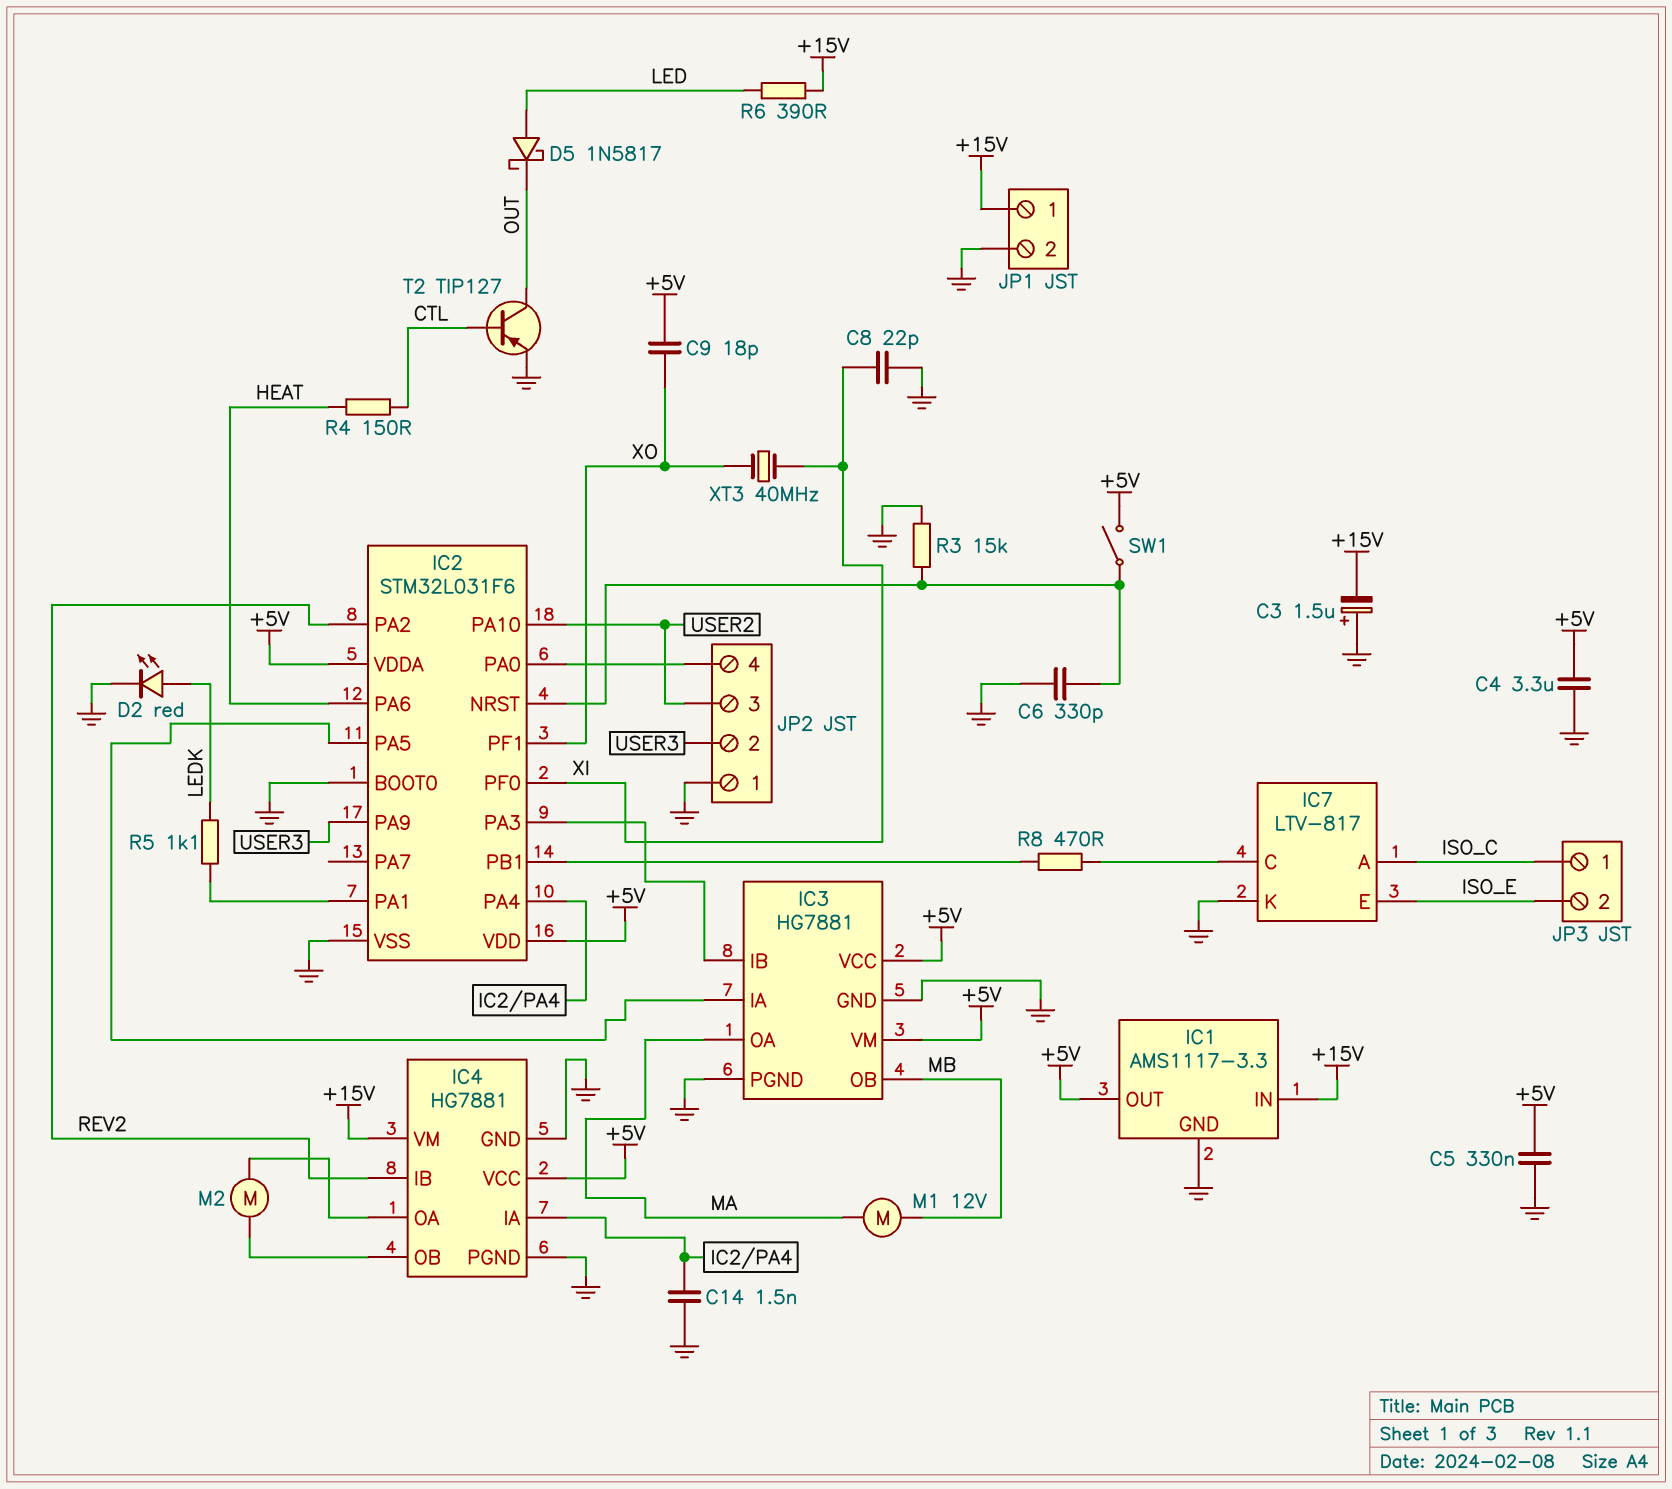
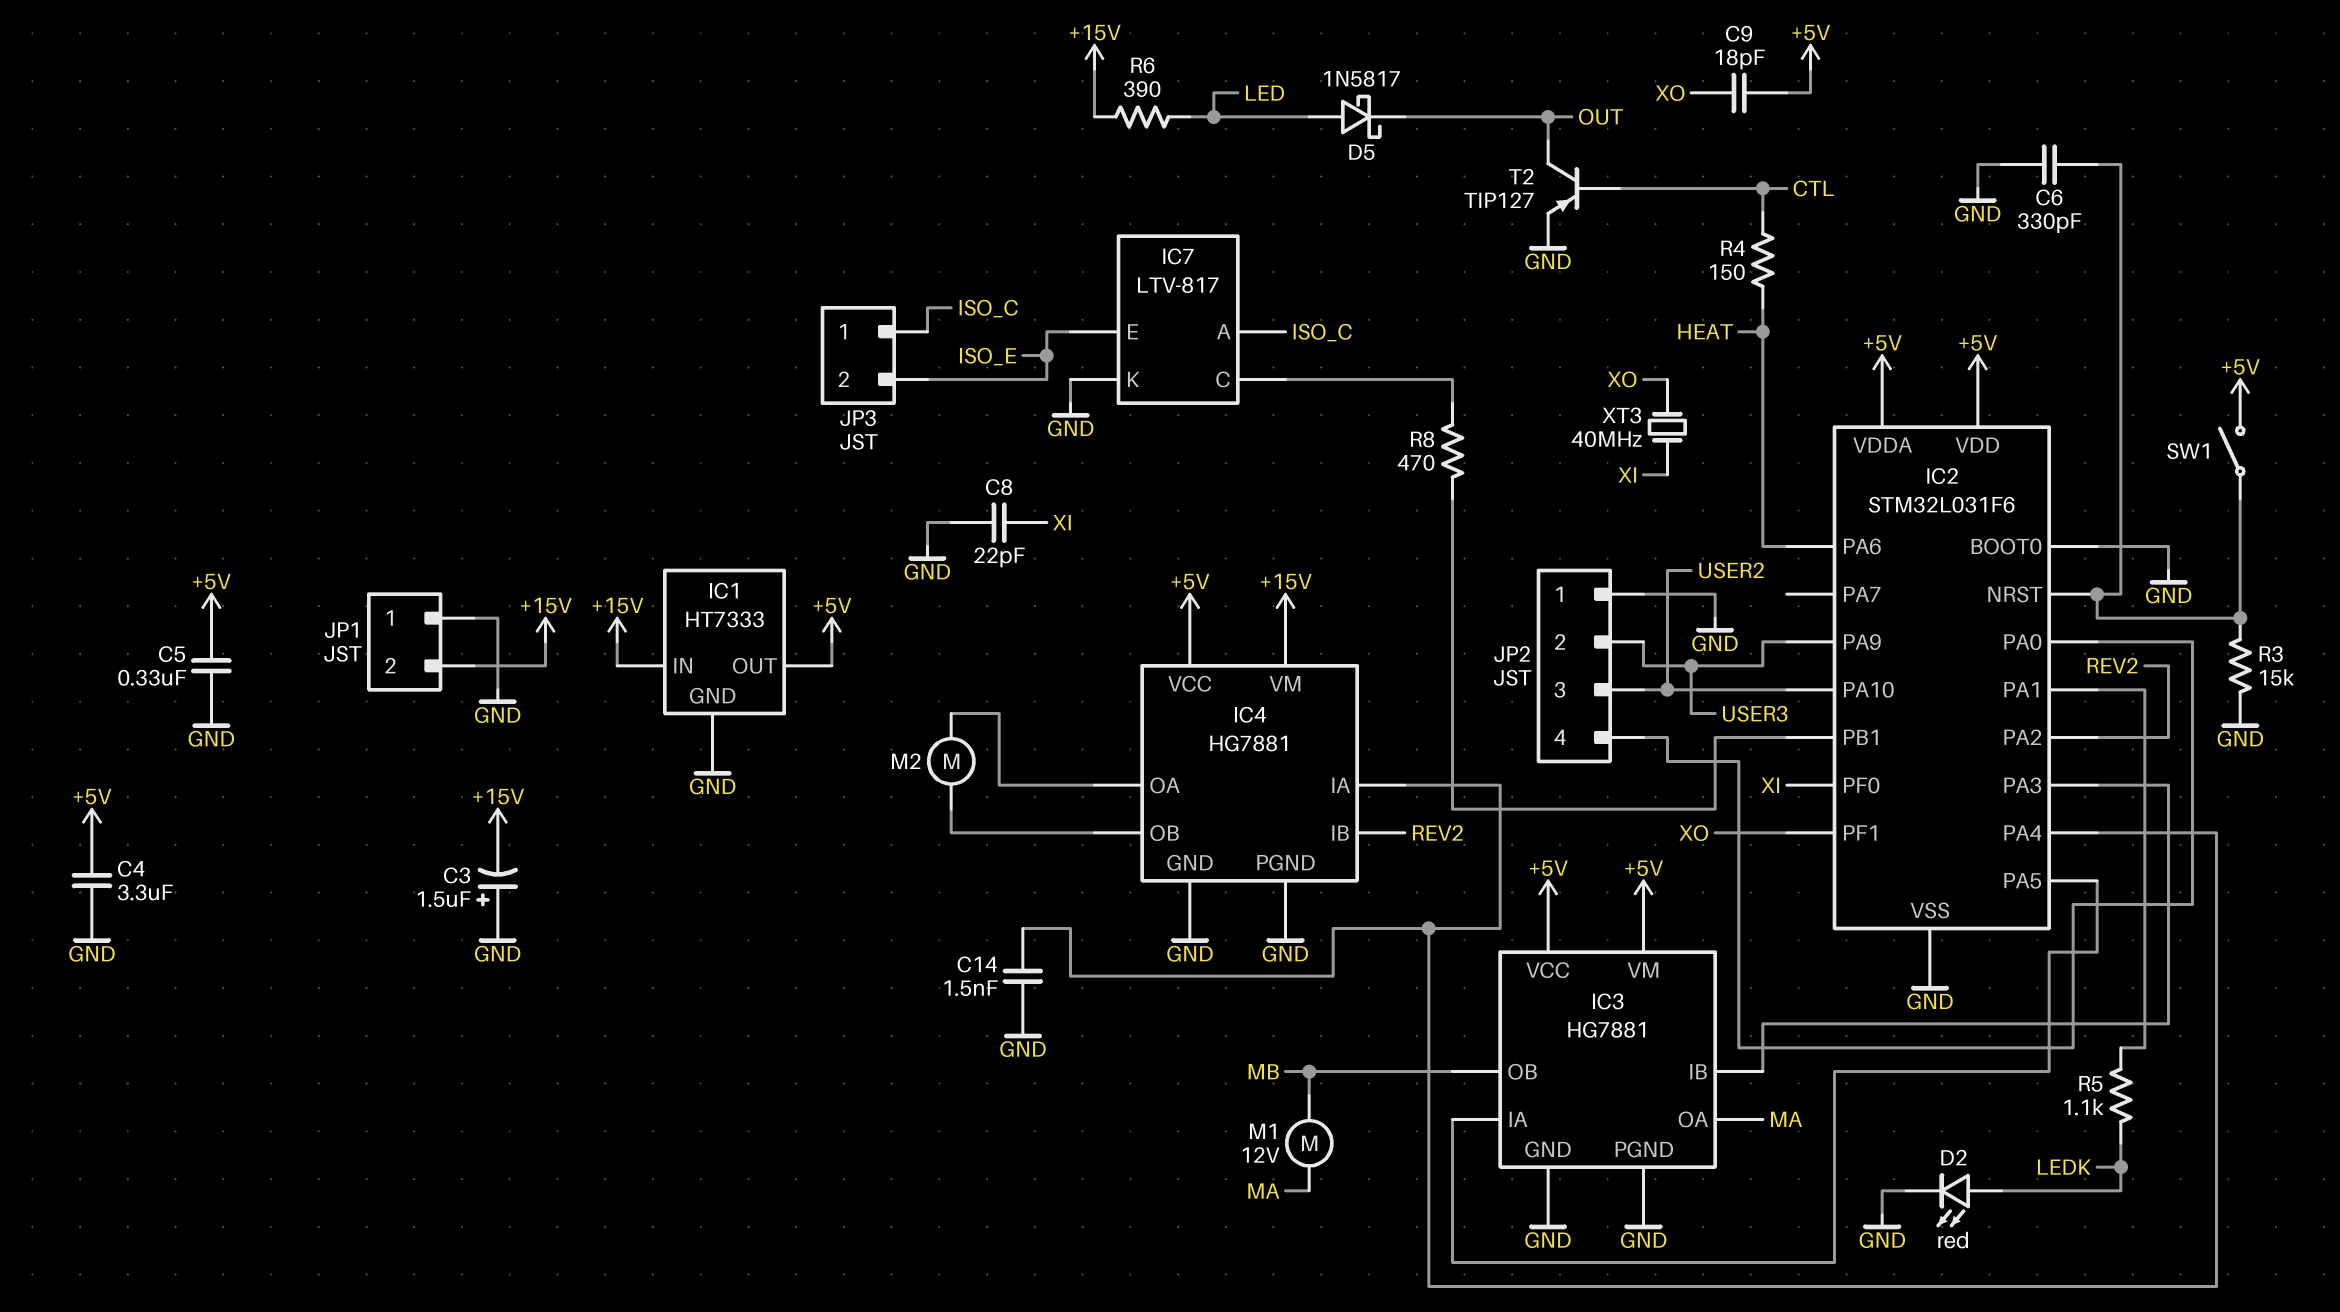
IC1: AMS1117-3.3 -> HT7333
JP1 pin 1: +15V -> GND
JP1 pin 2: GND -> +15V

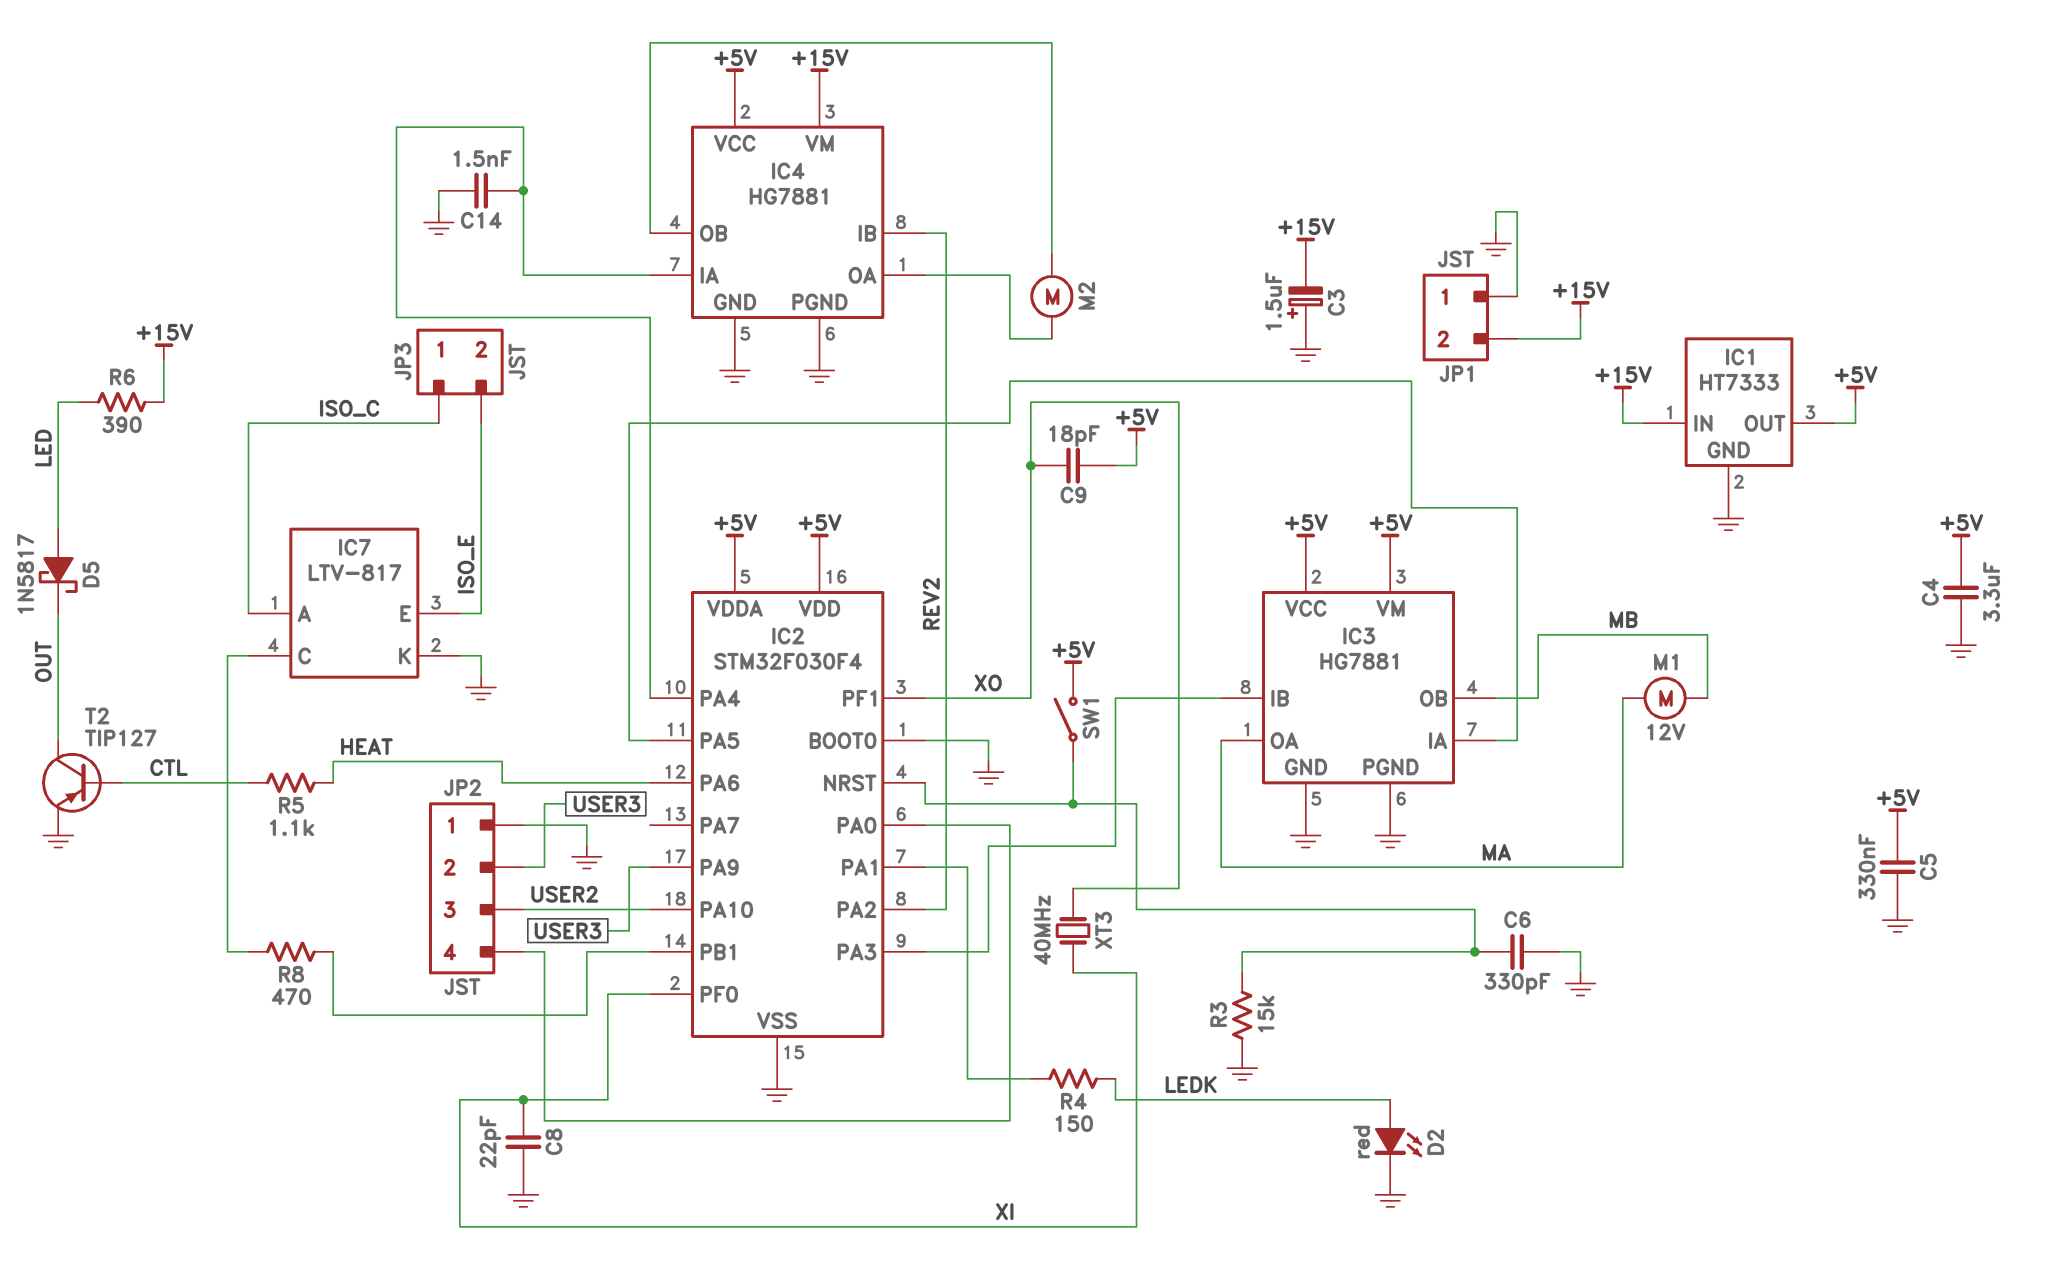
IC2: STM32L031F6 -> STM32F030F4
R4: 150 (CTL, HEAT) -> 150 (IC2/PA1, LEDK)
R5: 1.1k (IC2/PA1, LEDK) -> 1.1k (CTL, HEAT)

